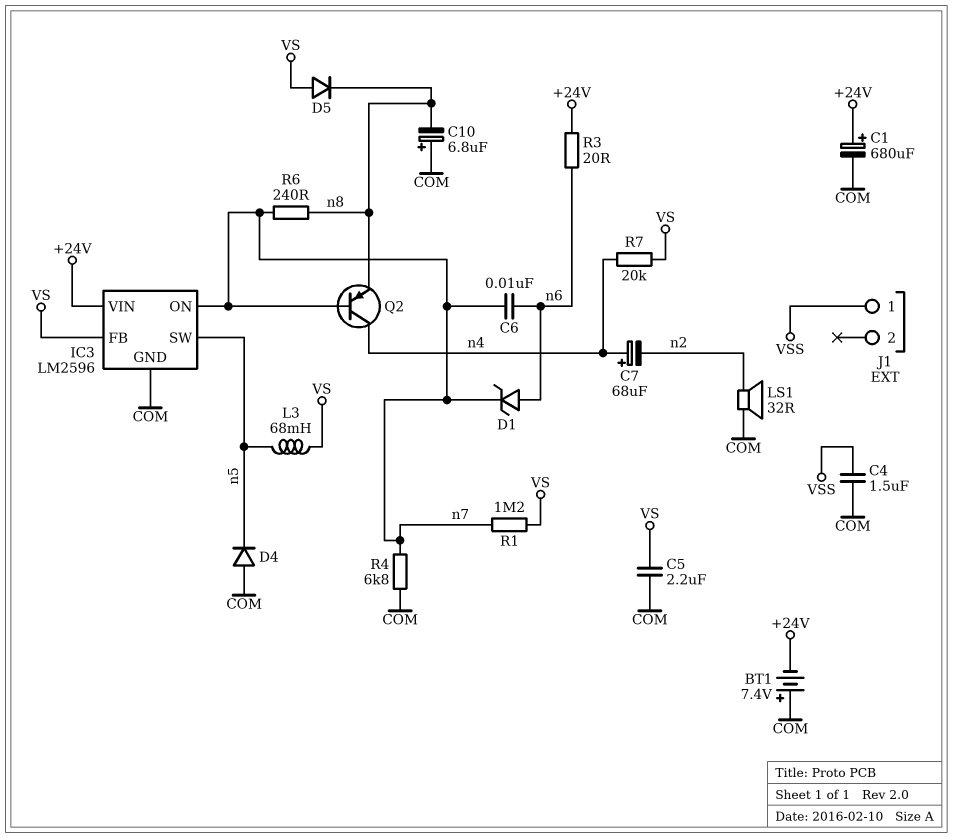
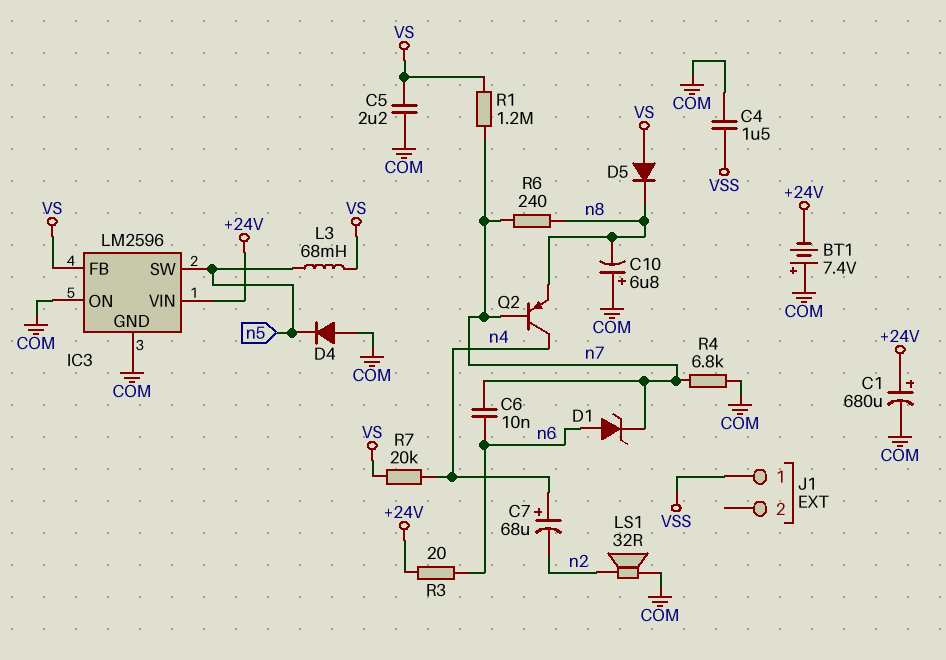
IC3 pin ON: n7 -> COM

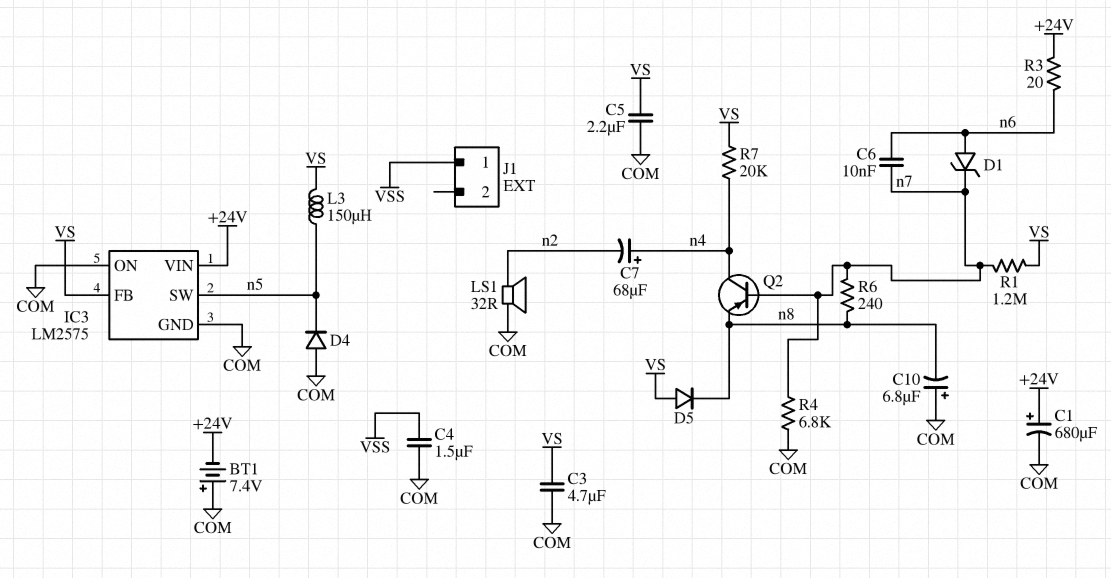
C3: none -> 4.7uF (COM, VS)
IC3: LM2596 -> LM2575
L3: 68mH (VS, n5) -> 150uH (VS, n5)

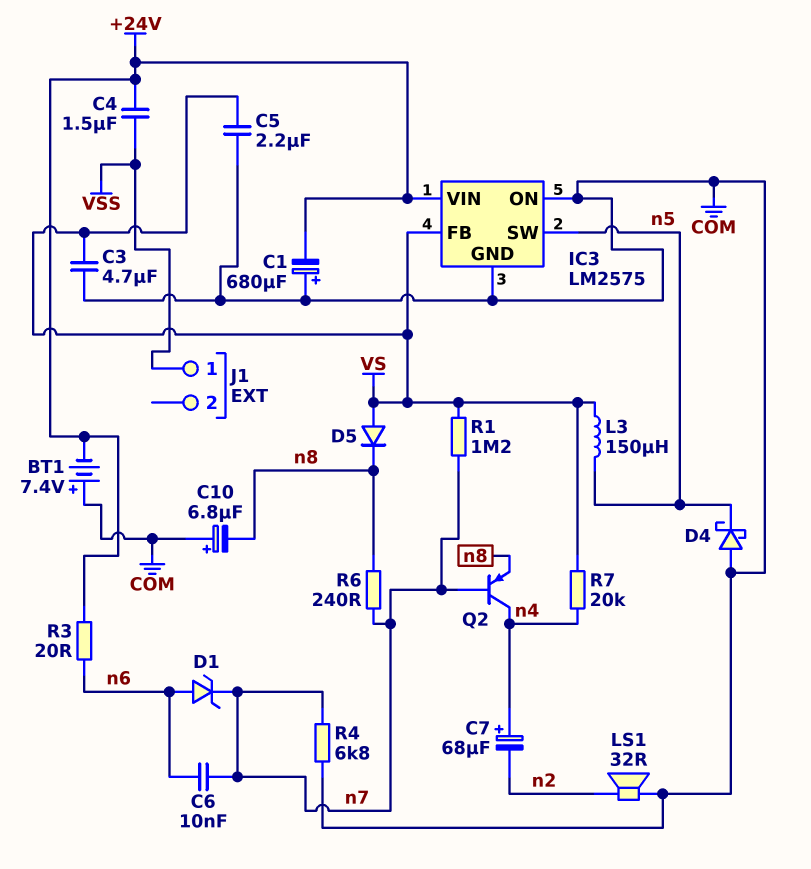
C1: 680uF (plus +24V, minus COM) -> 680uF (plus COM, minus +24V)
C4: 1.5uF (COM, VSS) -> 1.5uF (+24V, VSS)
D4: diode (A COM, K n5) -> schottky (A COM, K n5)

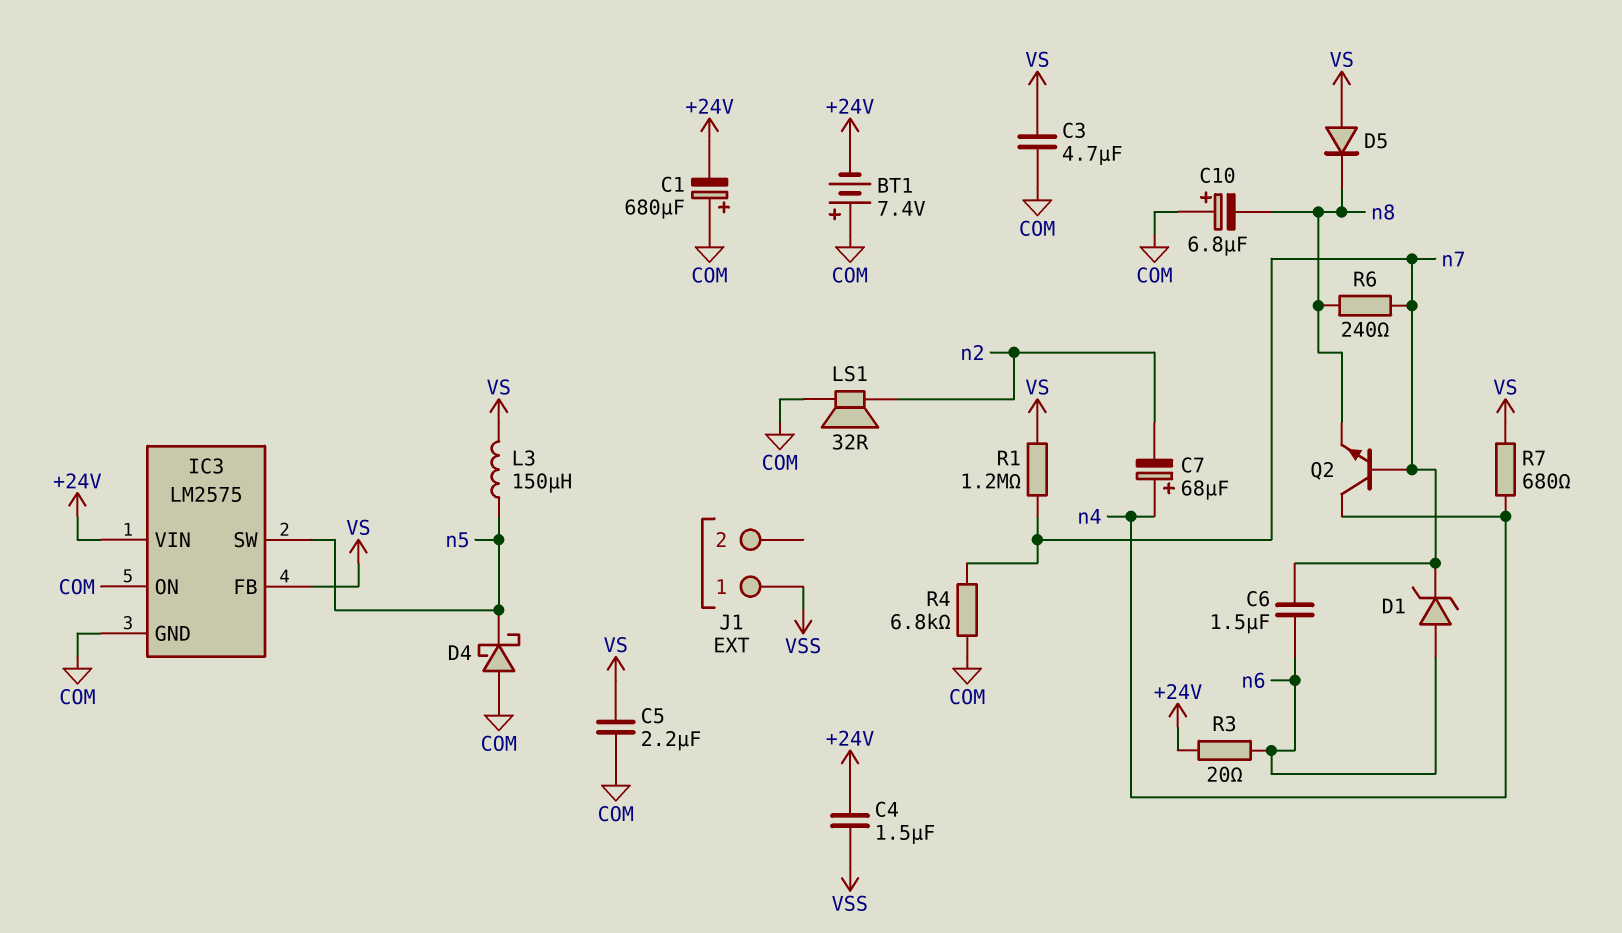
C6: 10nF (n6, n7) -> 1.5uF (n6, n7)
Q2: PNP (B n7, C n4, E n8) -> NPN (B n7, C n4, E n8)
R7: 20k (VS, n4) -> 680 (VS, n4)

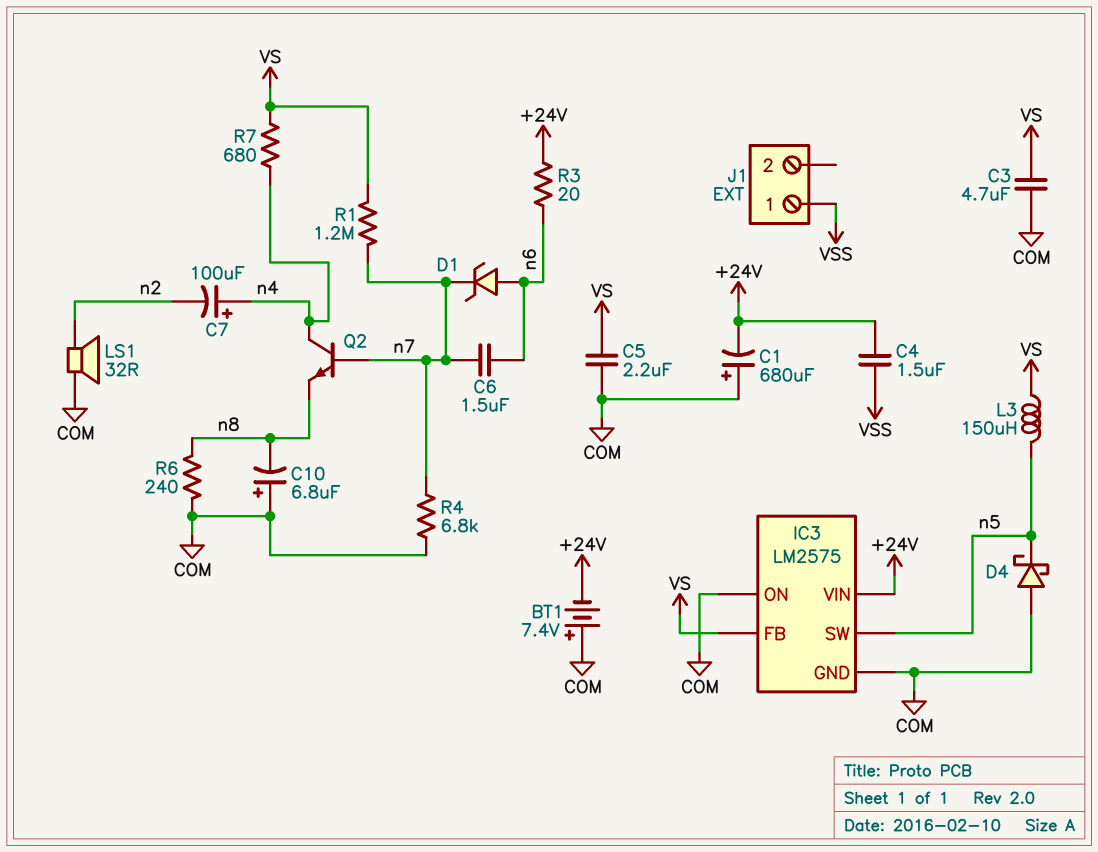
C7: 68uF (plus n4, minus n2) -> 100uF (plus n4, minus n2)
D5: diode (A VS, K n8) -> none
R6: 240 (n7, n8) -> 240 (COM, n8)

